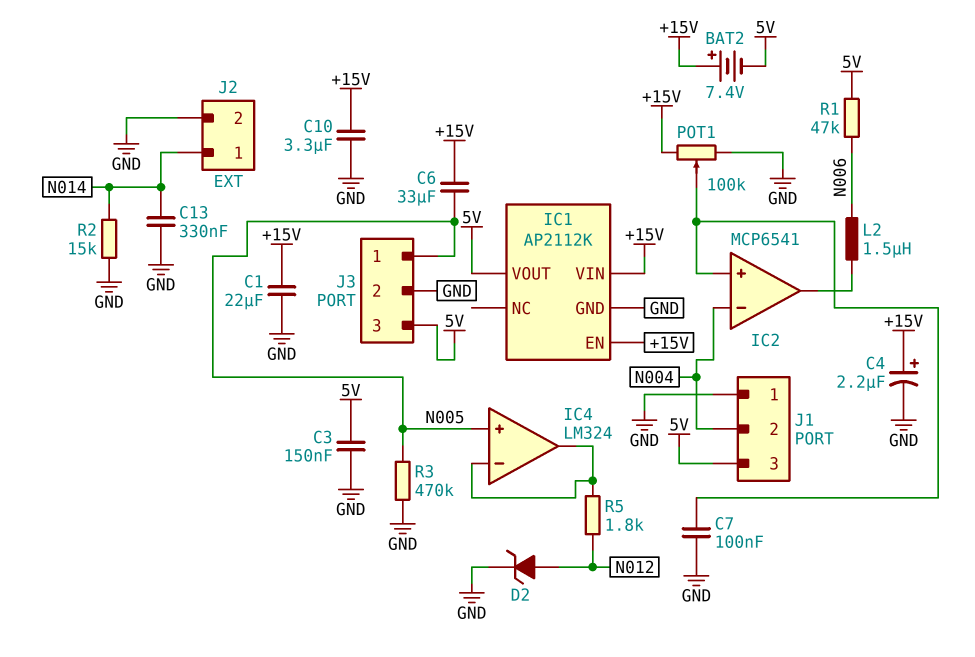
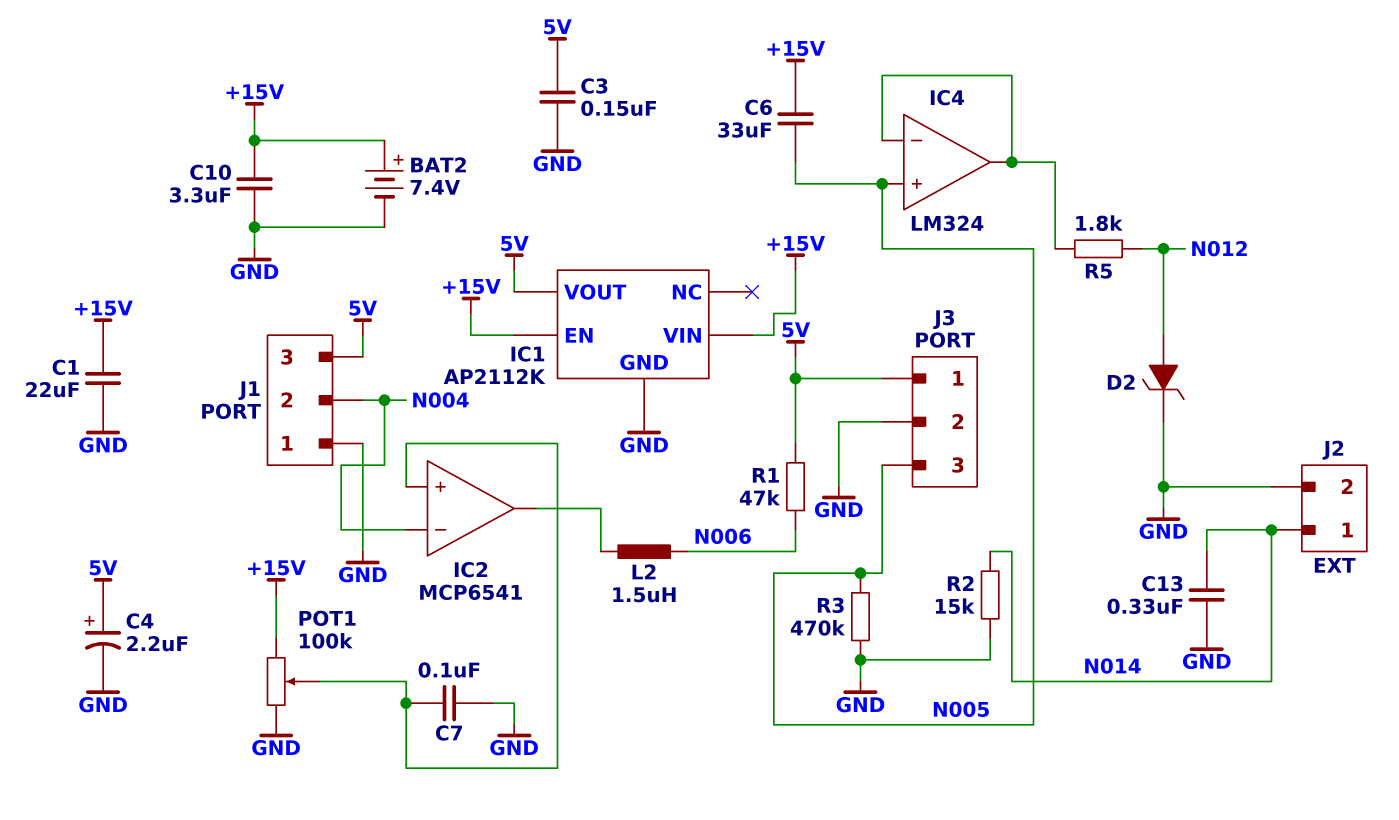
BAT2: 7.4V (plus +15V, minus 5V) -> 7.4V (plus +15V, minus GND)
C4: 2.2uF (plus +15V, minus GND) -> 2.2uF (plus 5V, minus GND)
J3 pin 1: N005 -> 5V
J3 pin 3: 5V -> N005

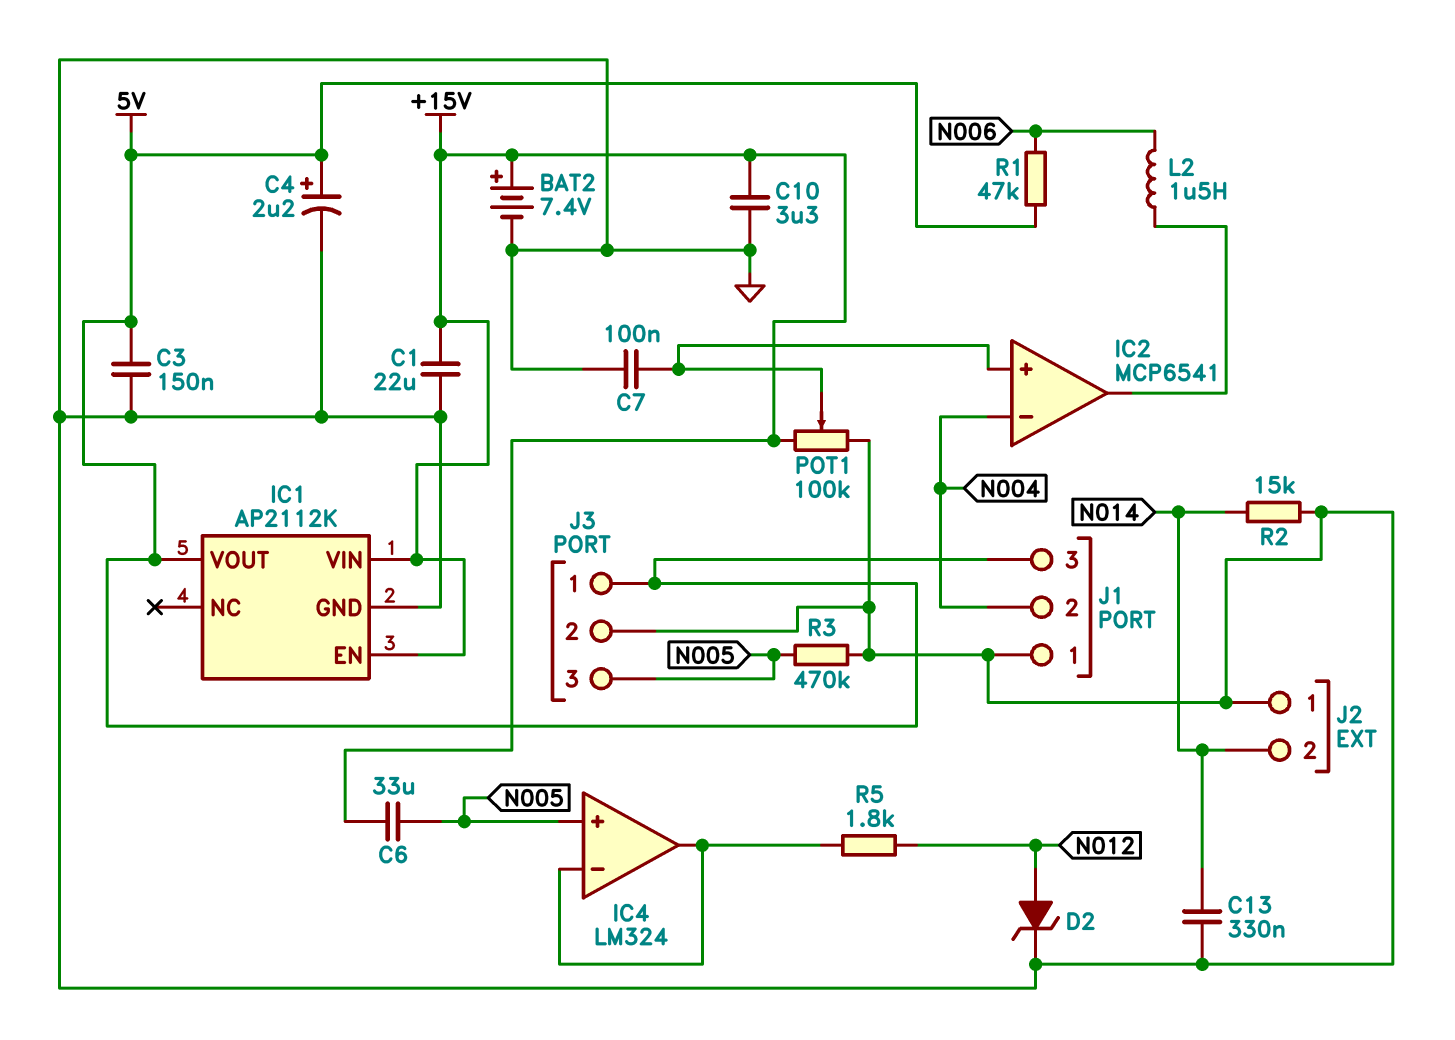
J2 pin 1: N014 -> GND
J2 pin 2: GND -> N014

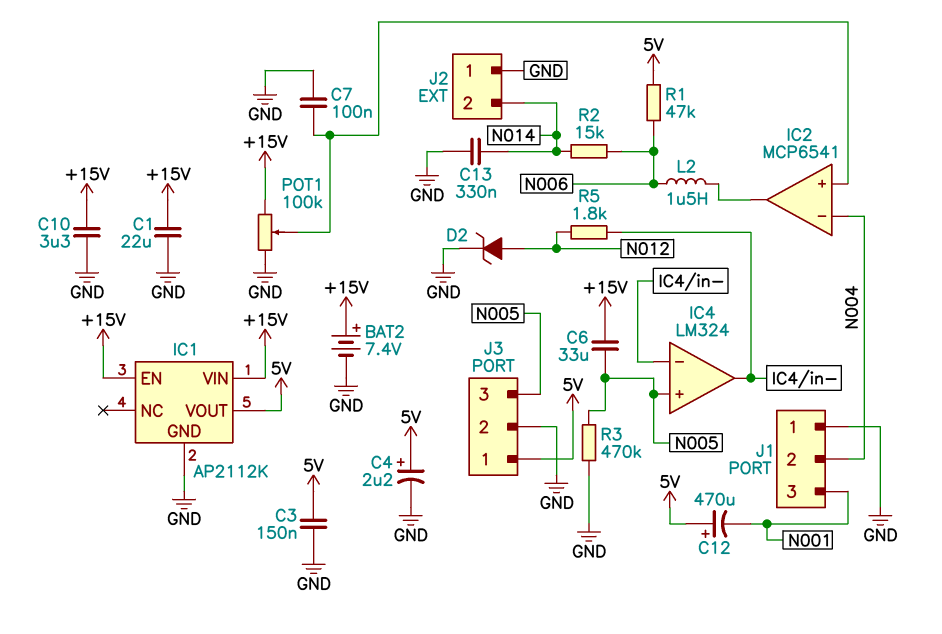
C12: none -> 470uF (plus 5V, minus N001)
J1 pin 3: 5V -> N001
R2: 15k (GND, N014) -> 15k (N006, N014)

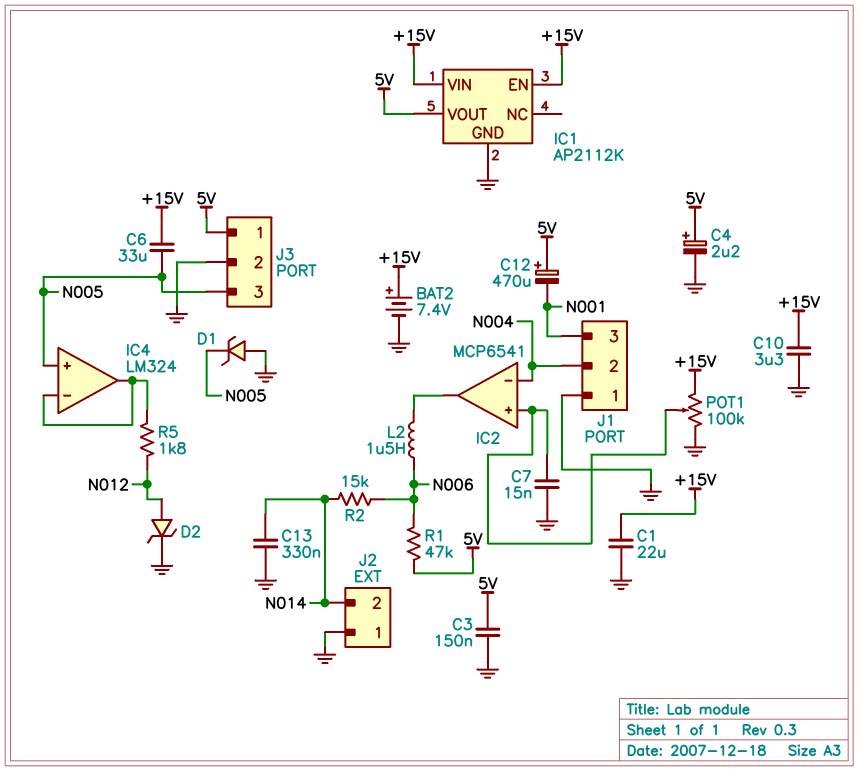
C7: 100nF (GND, IC2/in+) -> 15nF (GND, IC2/in+)
D1: none -> zener (A GND, K N005)
R3: 470k (GND, N005) -> none

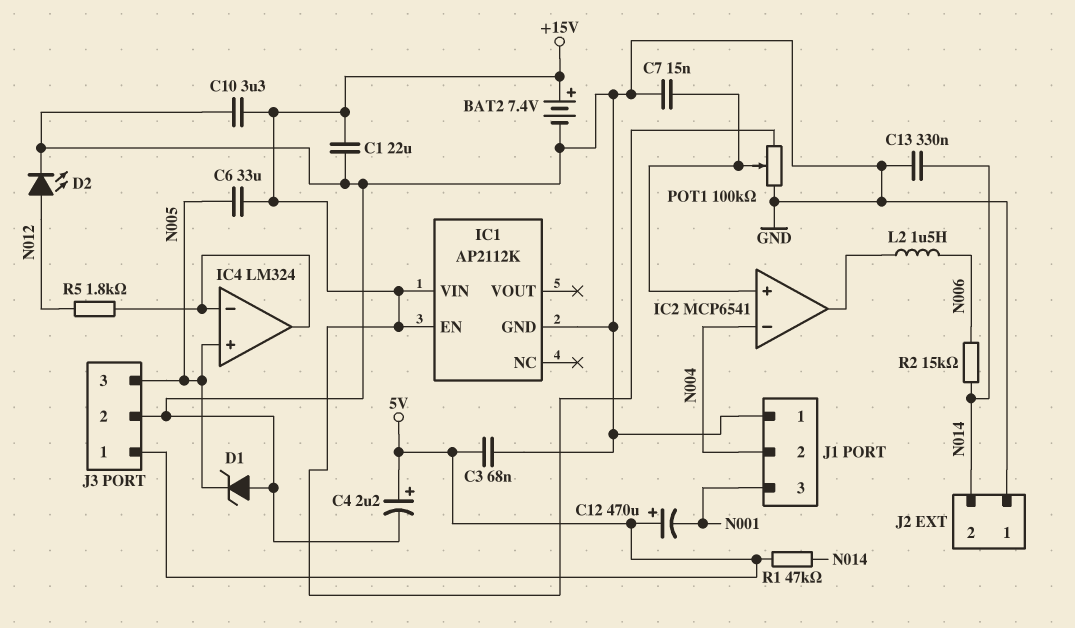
C3: 150nF (5V, GND) -> 68nF (5V, GND)
D2: zener (A N012, K GND) -> LED (A N012, K GND)
IC1 pin VOUT: 5V -> none
R1: 47k (5V, N006) -> 47k (5V, N014)

